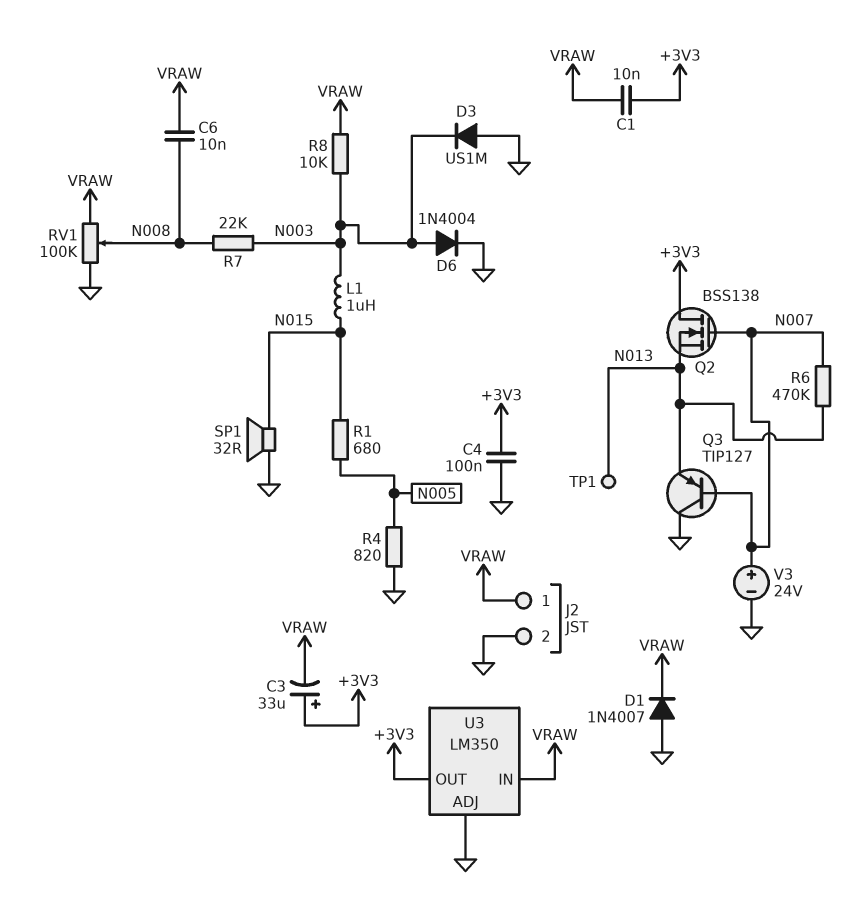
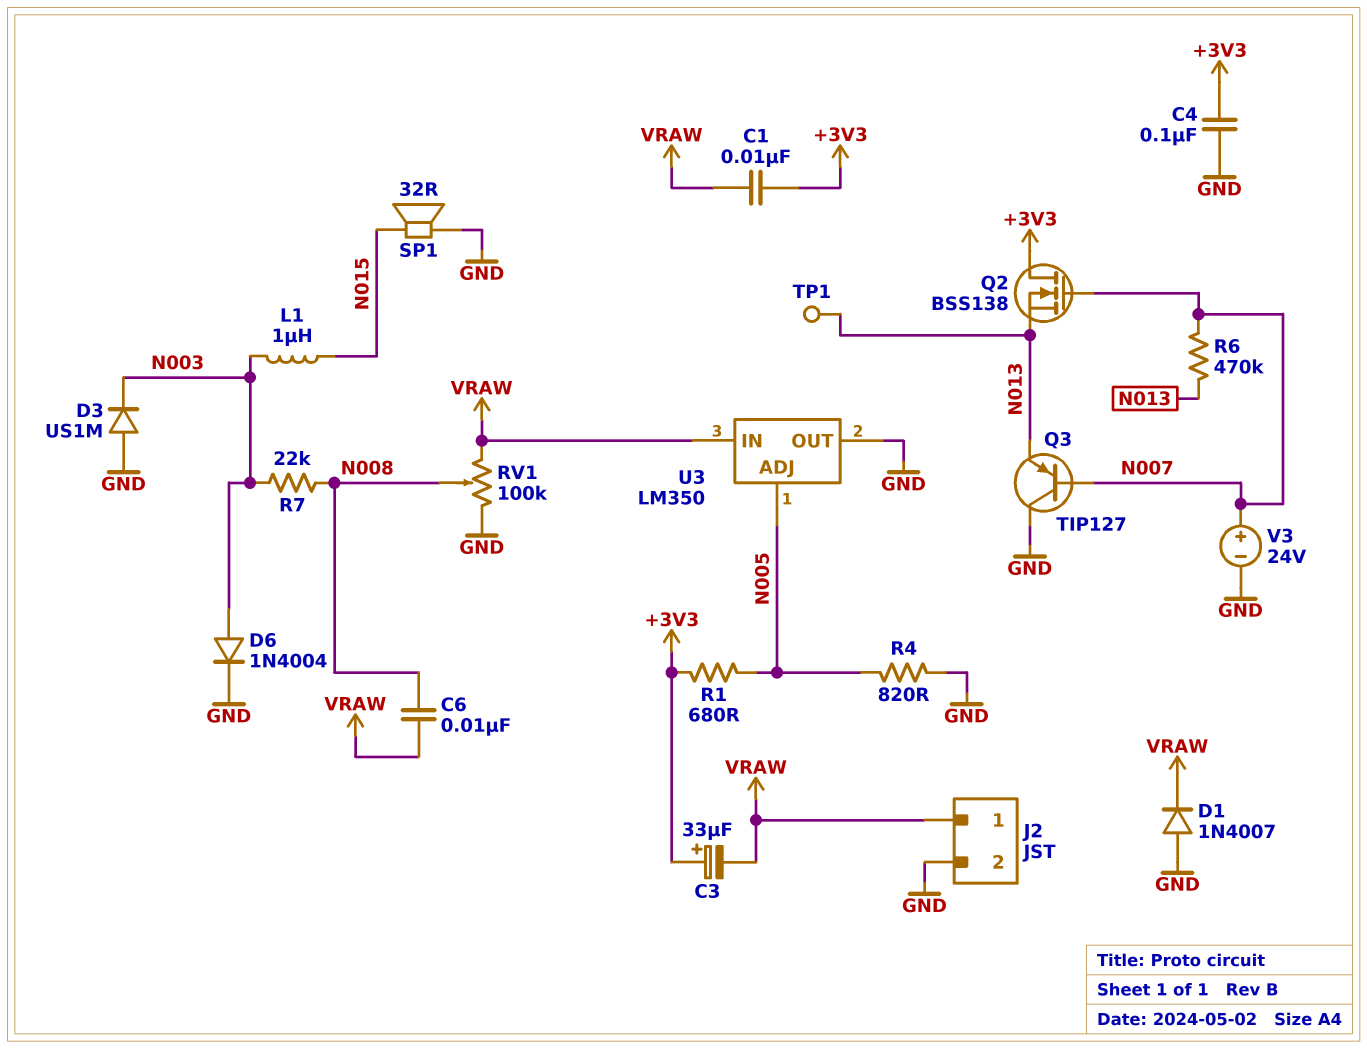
R1: 680 (N005, N015) -> 680 (+3V3, N005)
R8: 10k (N003, VRAW) -> none
U3 pin ADJ: GND -> N005
U3 pin OUT: +3V3 -> GND

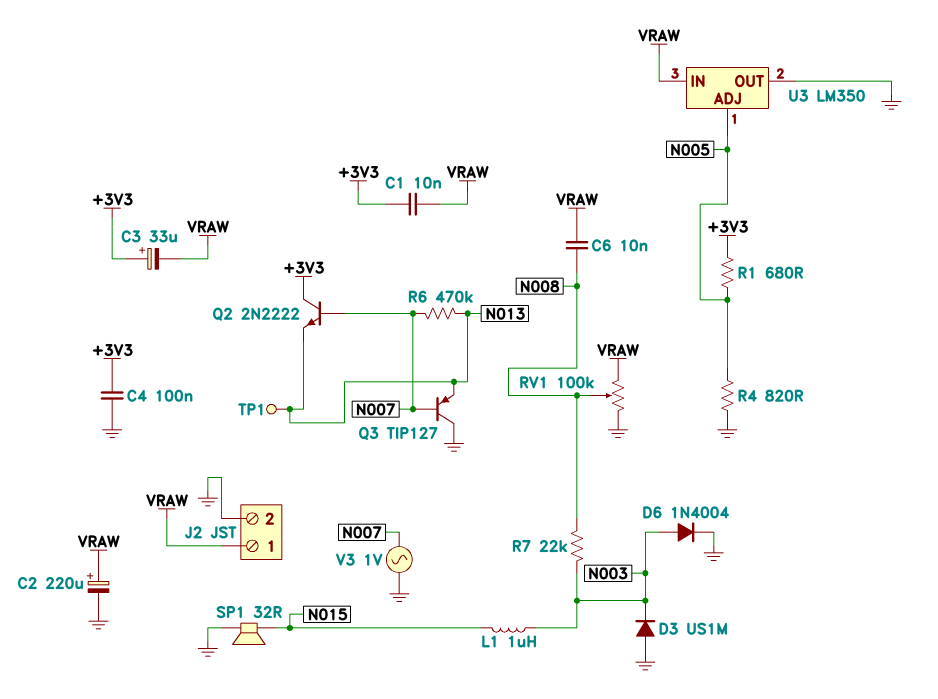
C2: none -> 220uF (plus VRAW, minus GND)
D1: diode 1N4007 (A GND, K VRAW) -> none
Q2: NMOS BSS138 (G N007, D +3V3, S N013) -> NPN 2N2222 (B N007, C +3V3, E N013)
V3: 24V (plus N007, minus GND) -> AC 1V (GND, N007)

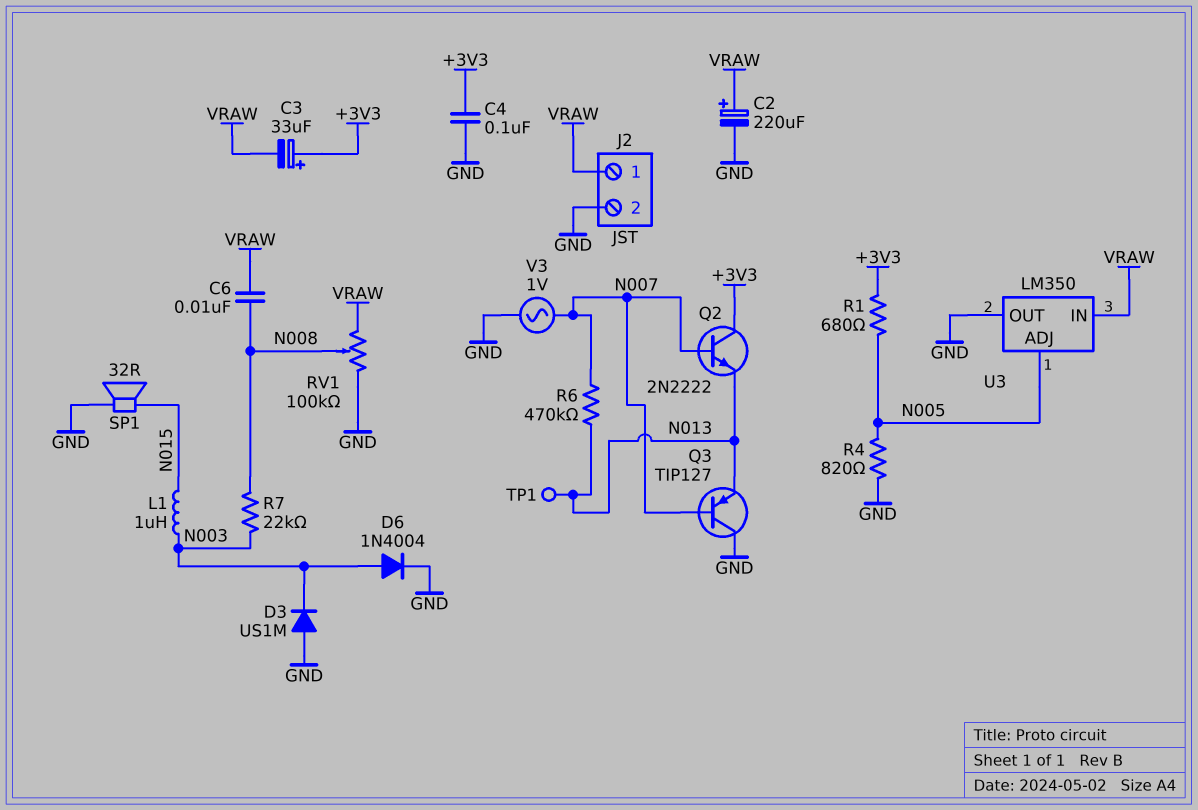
C1: 10nF (+3V3, VRAW) -> none

